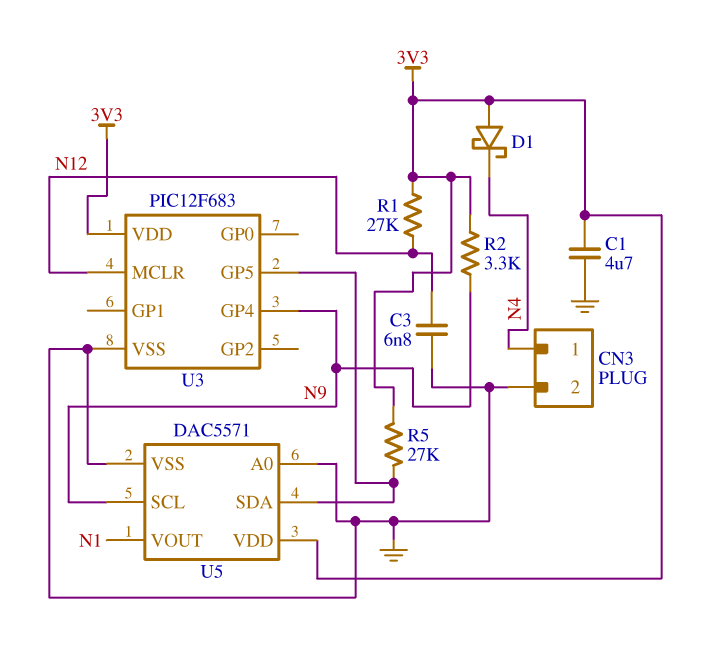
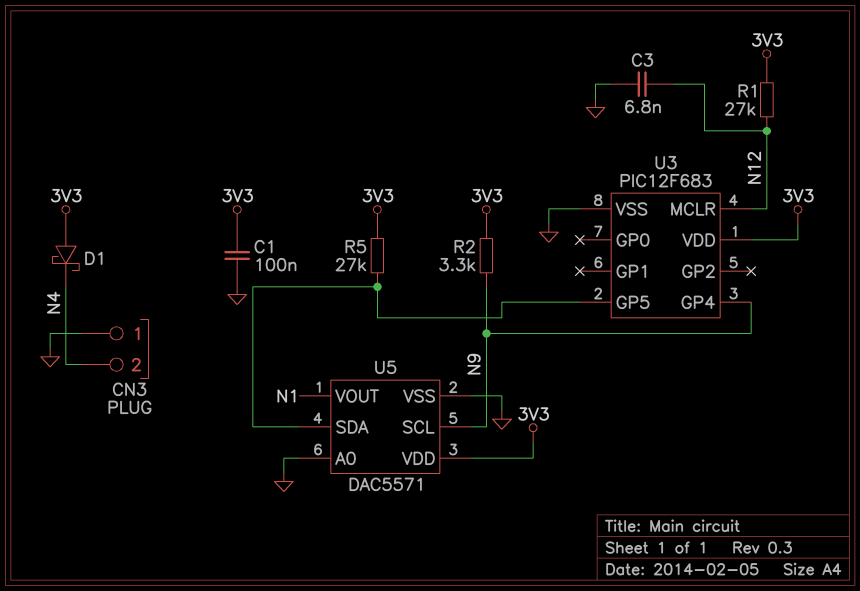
C1: 4.7uF (3V3, GND) -> 100nF (3V3, GND)
CN3 pin 1: N4 -> GND
CN3 pin 2: GND -> N4

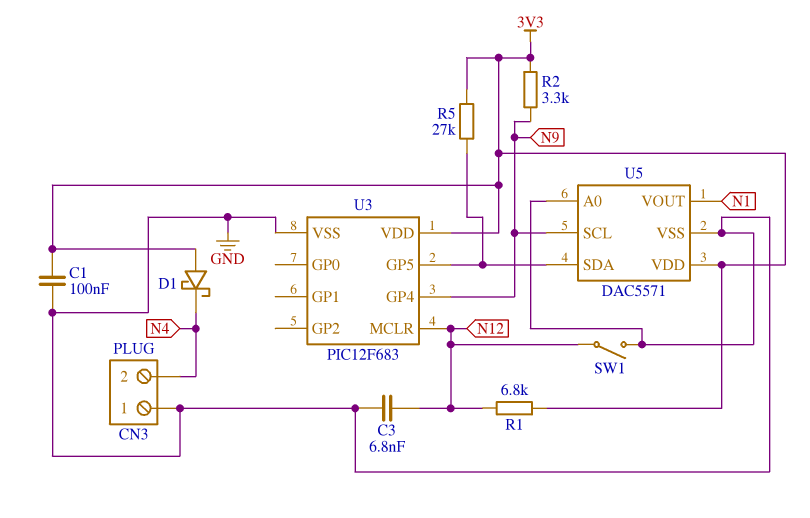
R1: 27k (3V3, N12) -> 6.8k (3V3, N12)
SW1: none -> switch (GND, N12)

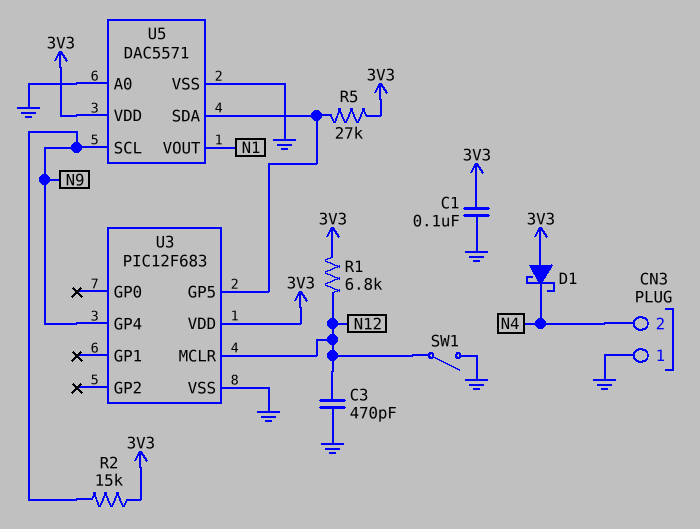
C3: 6.8nF (GND, N12) -> 470pF (GND, N12)
R2: 3.3k (3V3, N9) -> 15k (3V3, N9)

